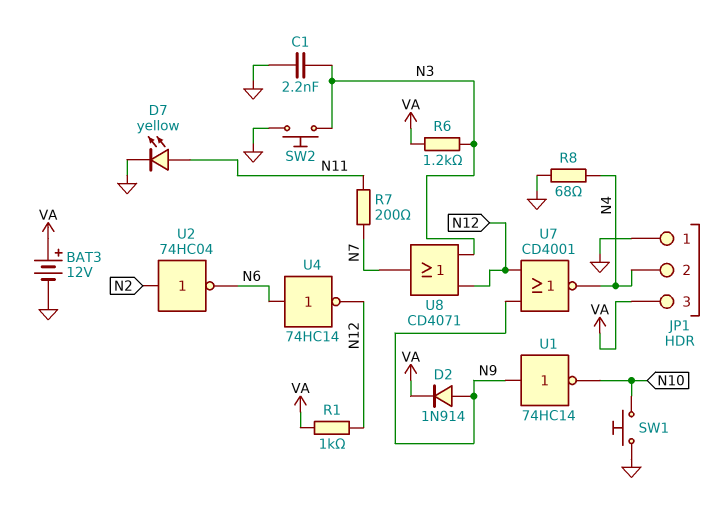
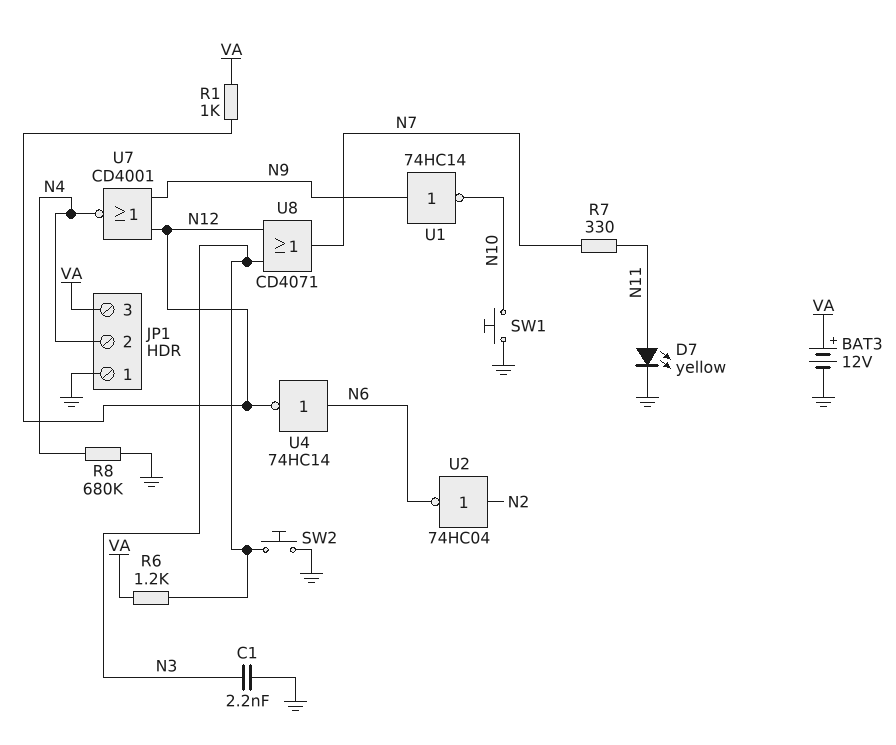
D2: diode 1N914 (A N9, K VA) -> none
R7: 200 (N7, N11) -> 330 (N7, N11)
R8: 68 (GND, N4) -> 680k (GND, N4)

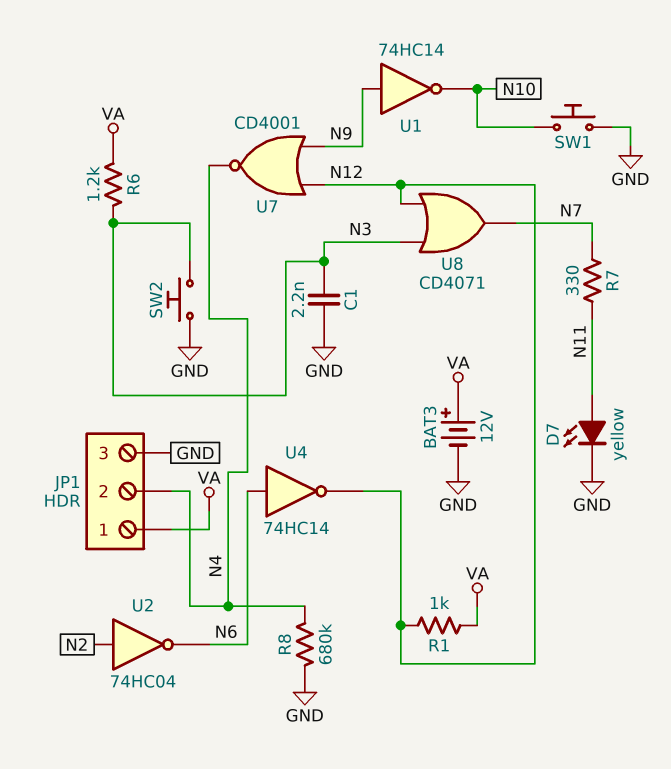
JP1 pin 1: GND -> VA
JP1 pin 3: VA -> GND

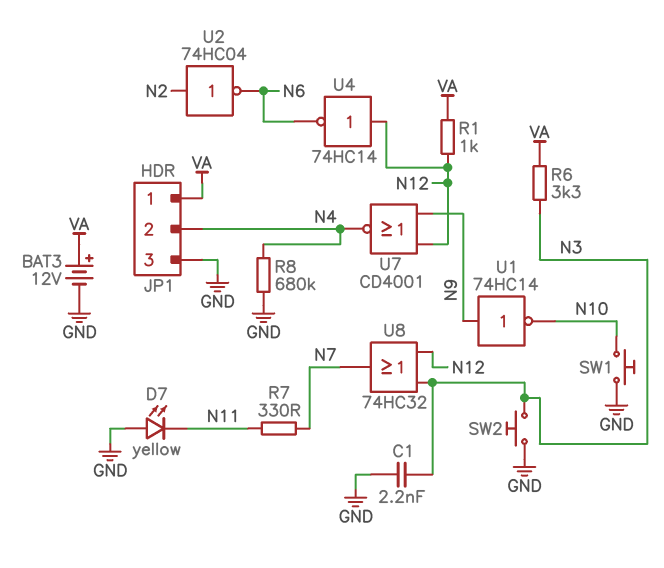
D7: LED yellow (A N11, K GND) -> LED yellow (A GND, K N11)
R6: 1.2k (N3, VA) -> 3.3k (N3, VA)
U4: NOT 74HC14 (in N6, out N12) -> NOT 74HC14 (in N12, out N6)
U8: OR CD4071 (in N3, in N12, out N7) -> OR 74HC32 (in N3, in N12, out N7)

